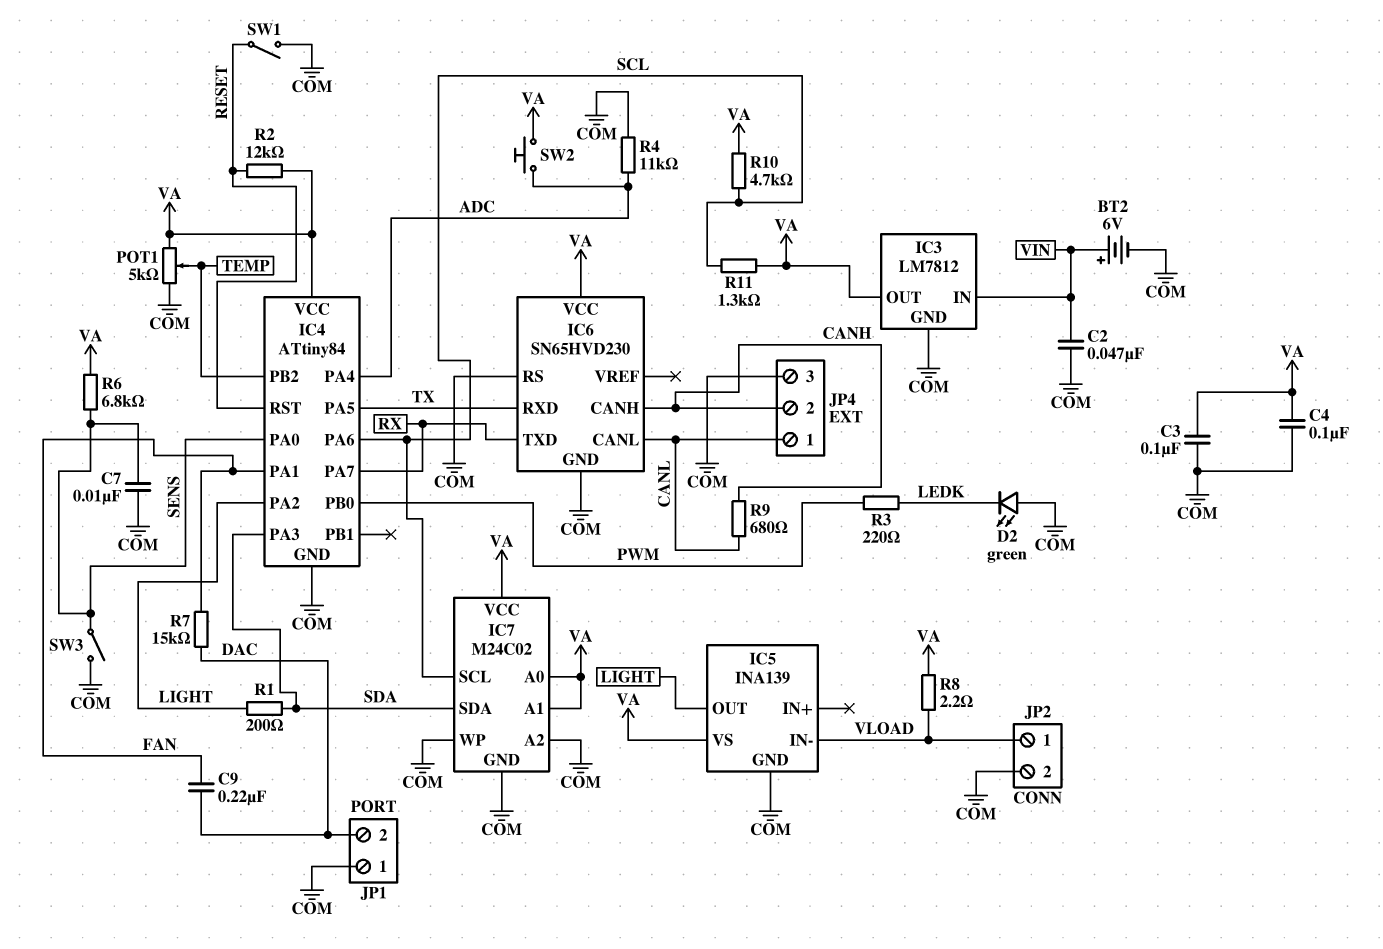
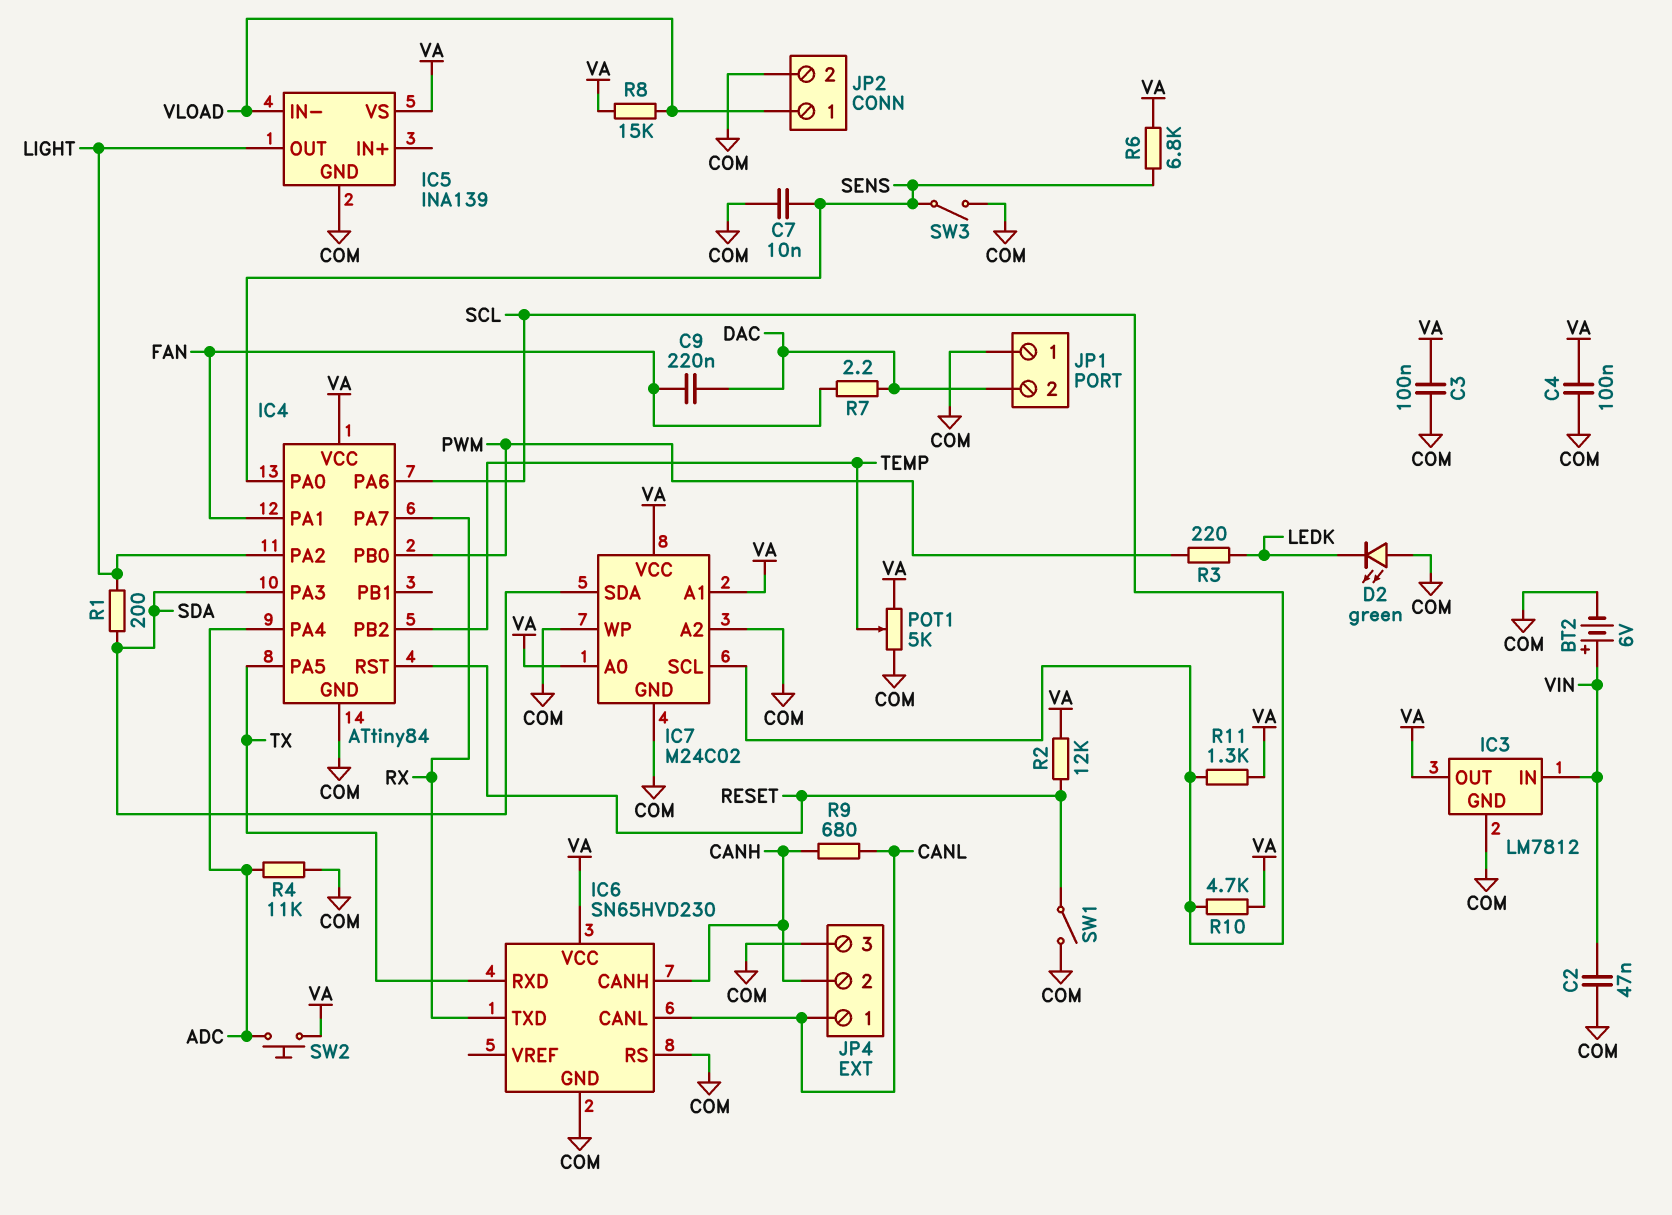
R7: 15k (DAC, FAN) -> 2.2 (DAC, FAN)
R8: 2.2 (VA, VLOAD) -> 15k (VA, VLOAD)

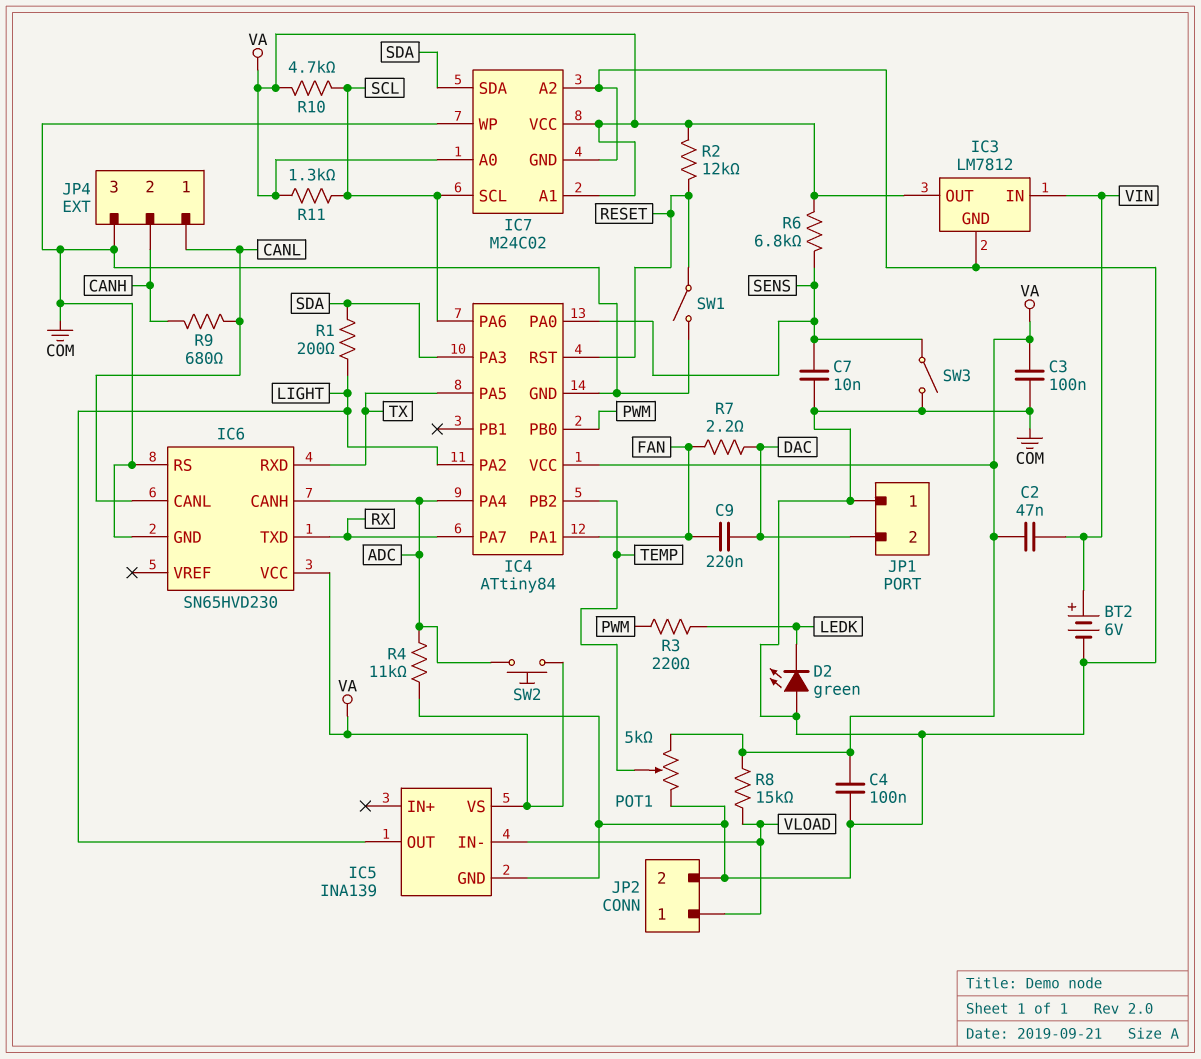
C2: 47nF (COM, VIN) -> 47nF (VA, VIN)
IC6 pin CANH: CANH -> ADC

